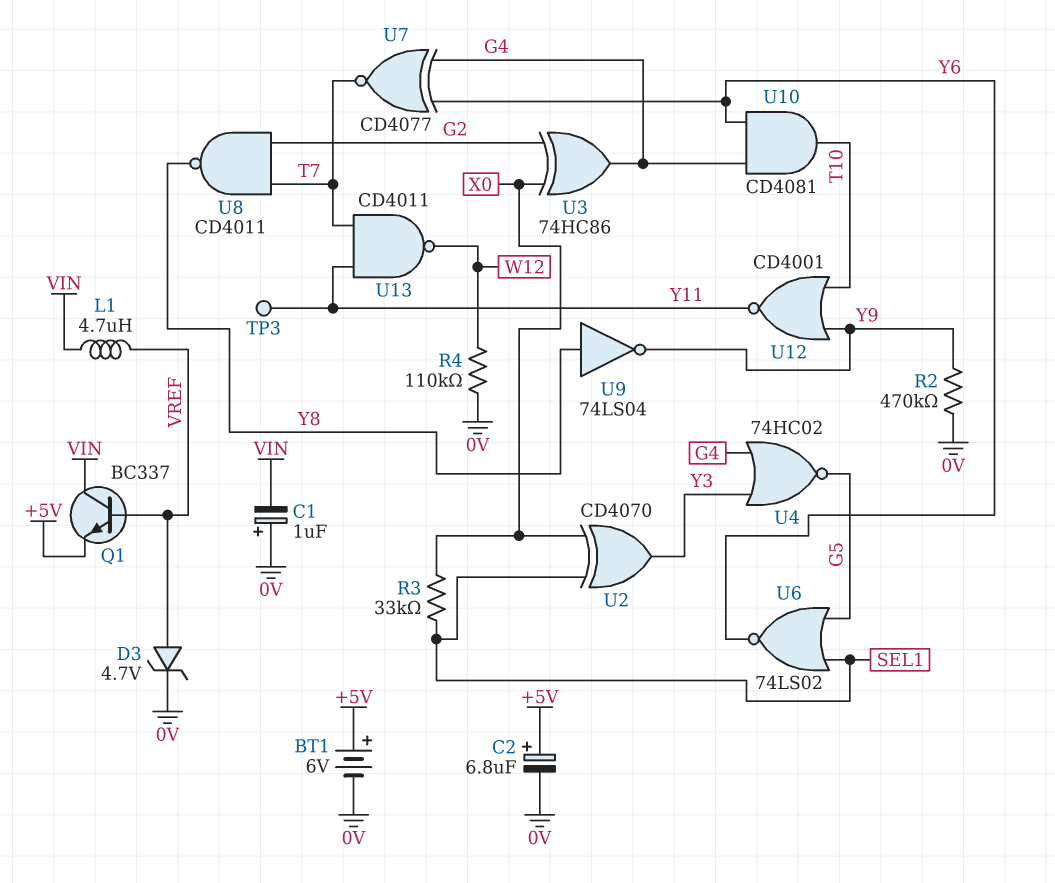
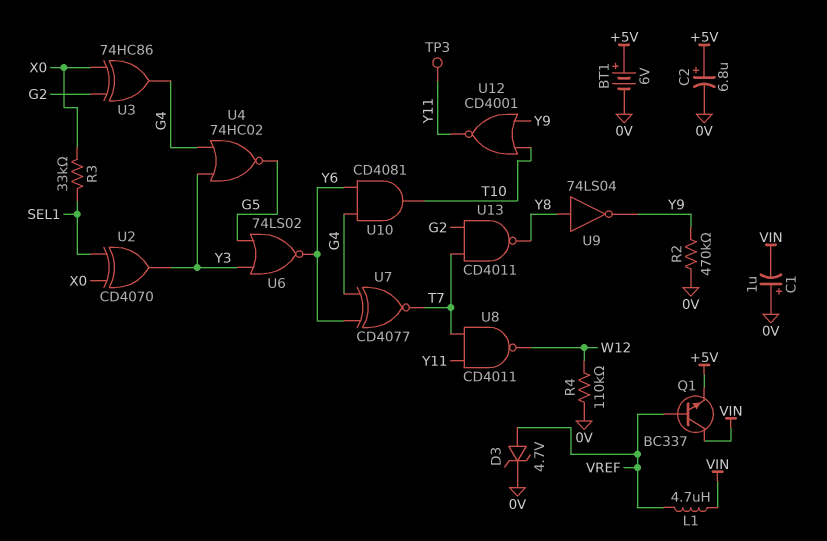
U6: NOR 74LS02 (in G5, in SEL1, out Y6) -> NOR 74LS02 (in G5, in Y3, out Y6)
U8: NAND CD4011 (in G2, in T7, out Y8) -> NAND CD4011 (in T7, in Y11, out W12)
U13: NAND CD4011 (in T7, in Y11, out W12) -> NAND CD4011 (in G2, in T7, out Y8)

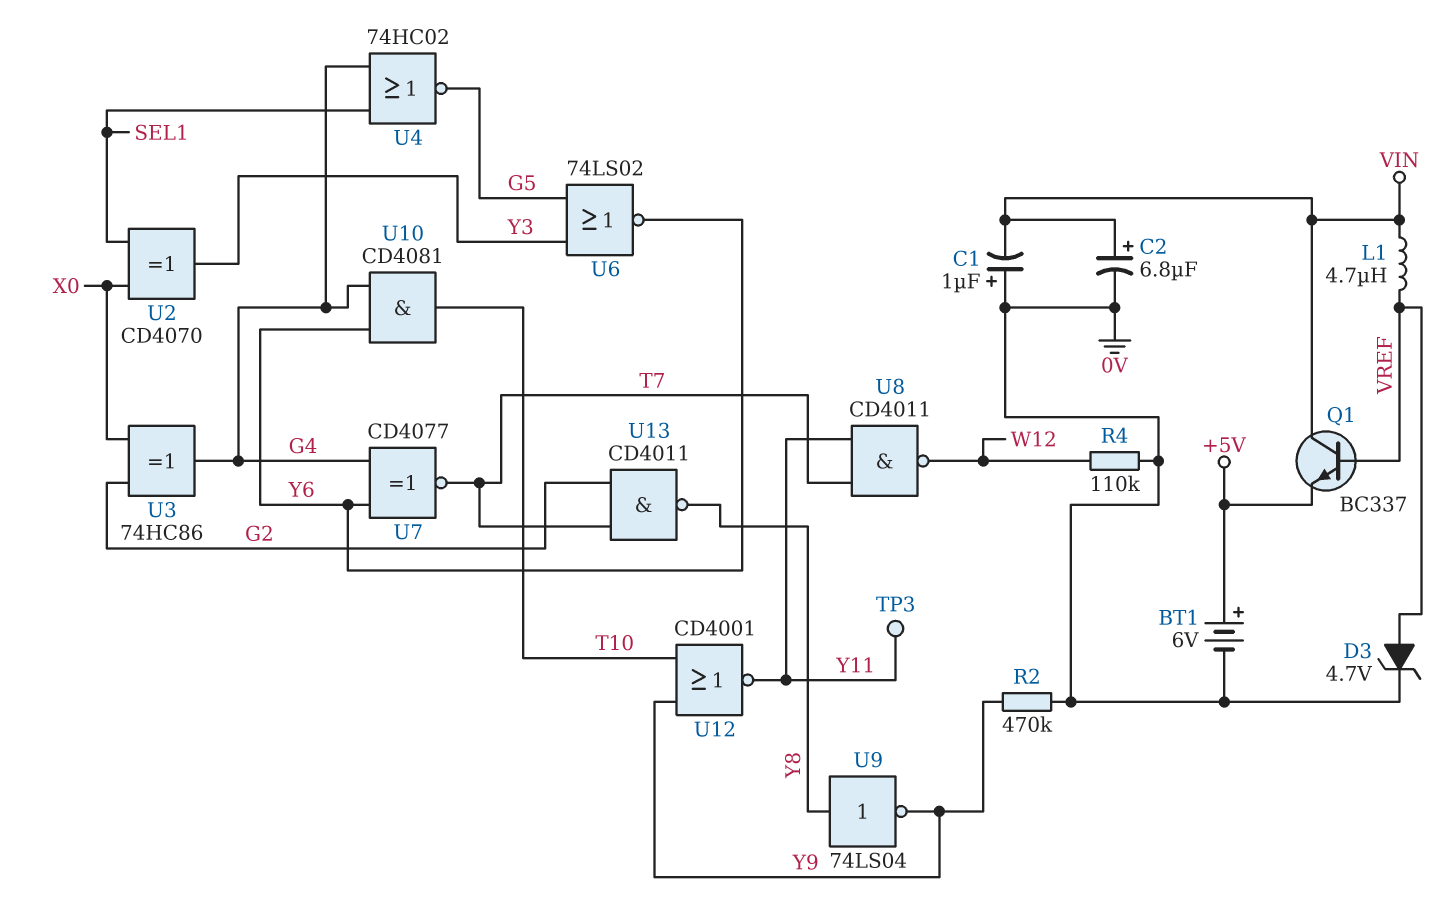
C2: 6.8uF (plus +5V, minus 0V) -> 6.8uF (plus VIN, minus 0V)
R3: 33k (SEL1, X0) -> none
U4: NOR 74HC02 (in G4, in Y3, out G5) -> NOR 74HC02 (in G4, in SEL1, out G5)

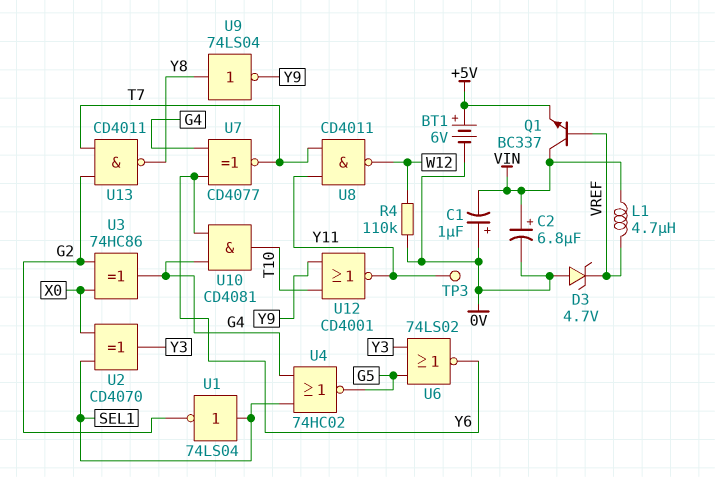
D3: zener 4.7V (A VREF, K 0V) -> zener 4.7V (A 0V, K VREF)
R2: 470k (0V, Y9) -> none
U1: none -> NOT 74LS04 (in SEL1, out G2)

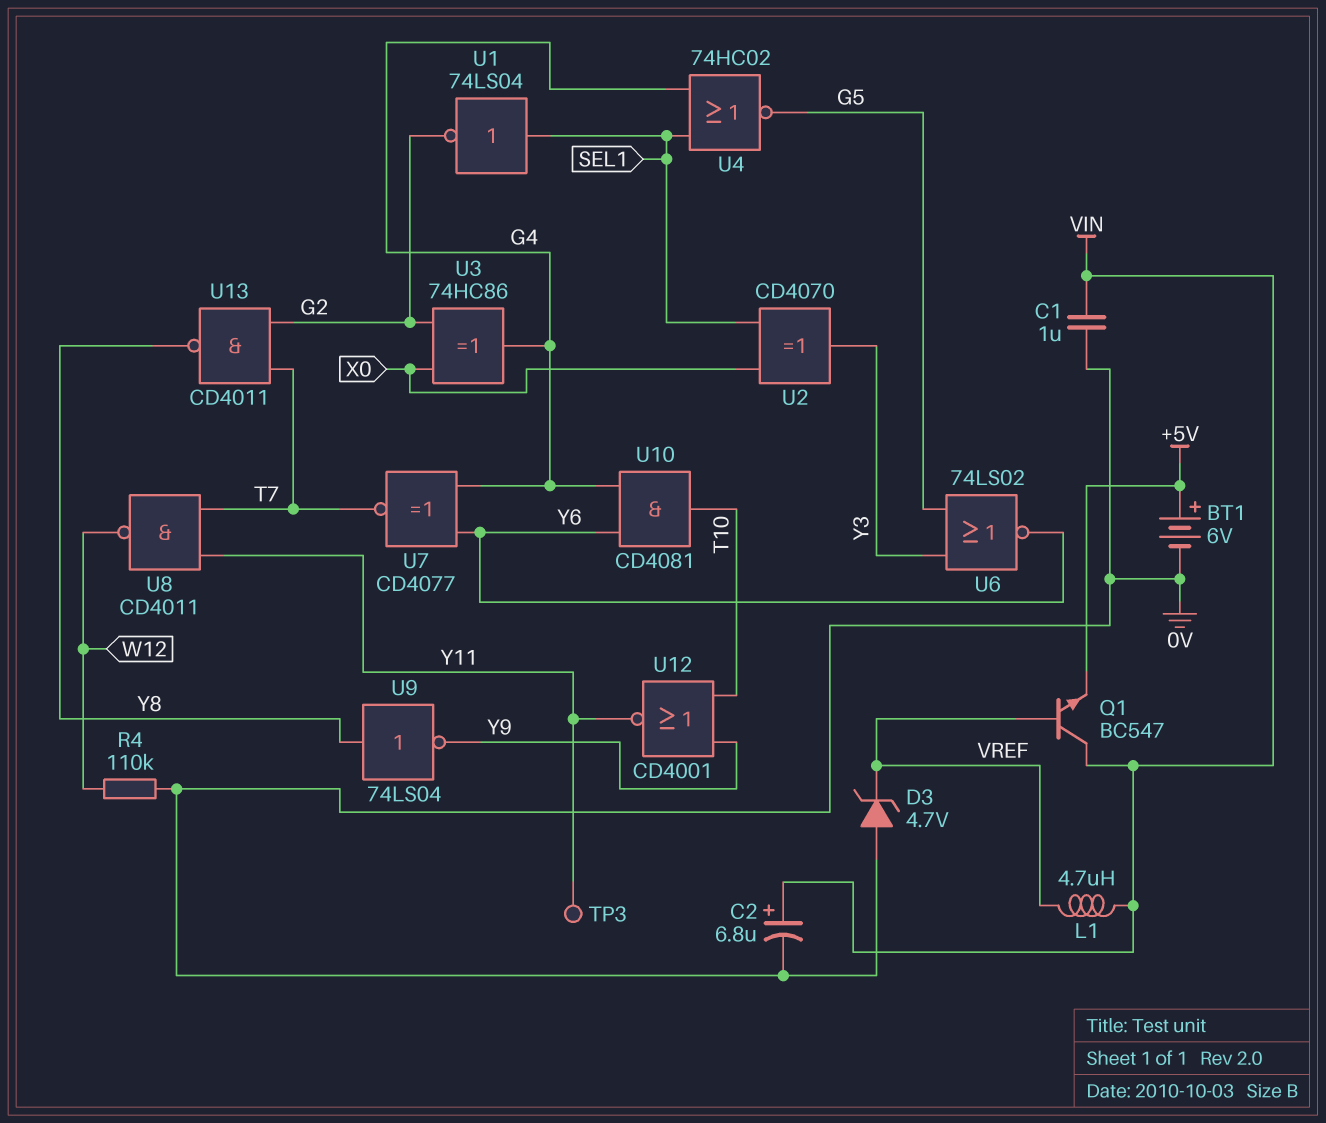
C1: 1uF (plus 0V, minus VIN) -> 1uF (0V, VIN)
Q1: NPN BC337 (B VREF, C VIN, E +5V) -> NPN BC547 (B VREF, C VIN, E +5V)

